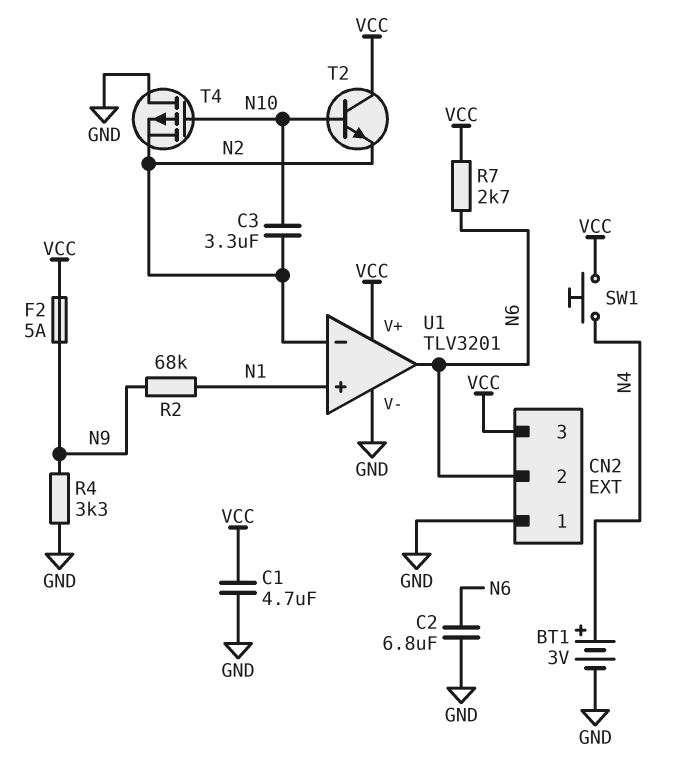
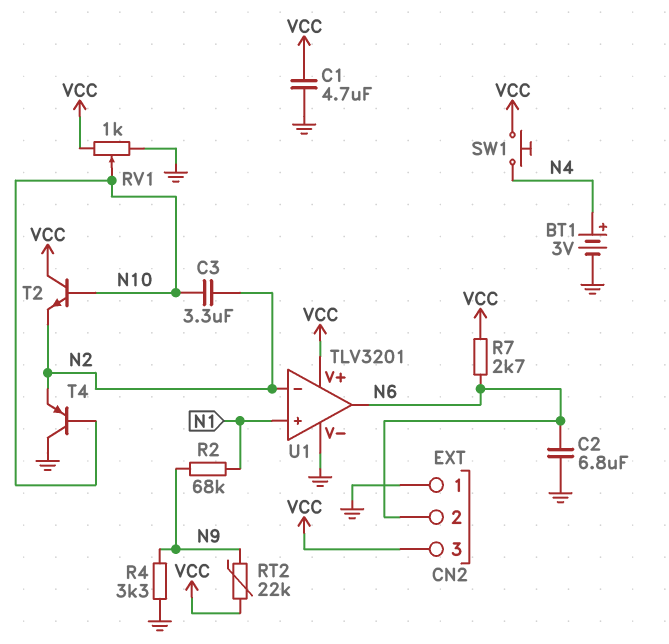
F2: 5A (N9, VCC) -> none
RT2: none -> 22k (N9, VCC)
RV1: none -> 1k (GND, VCC, wiper N10)
T4: PMOS (G N10, D GND, S N2) -> PNP (B N10, C GND, E N2)

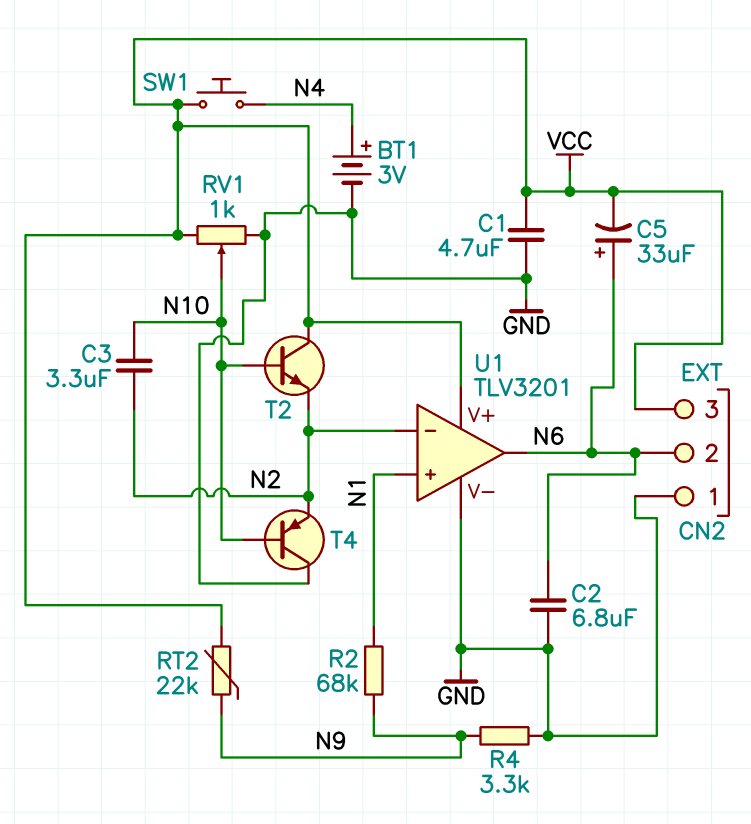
C5: none -> 33uF (plus N6, minus VCC)
R7: 2.7k (N6, VCC) -> none

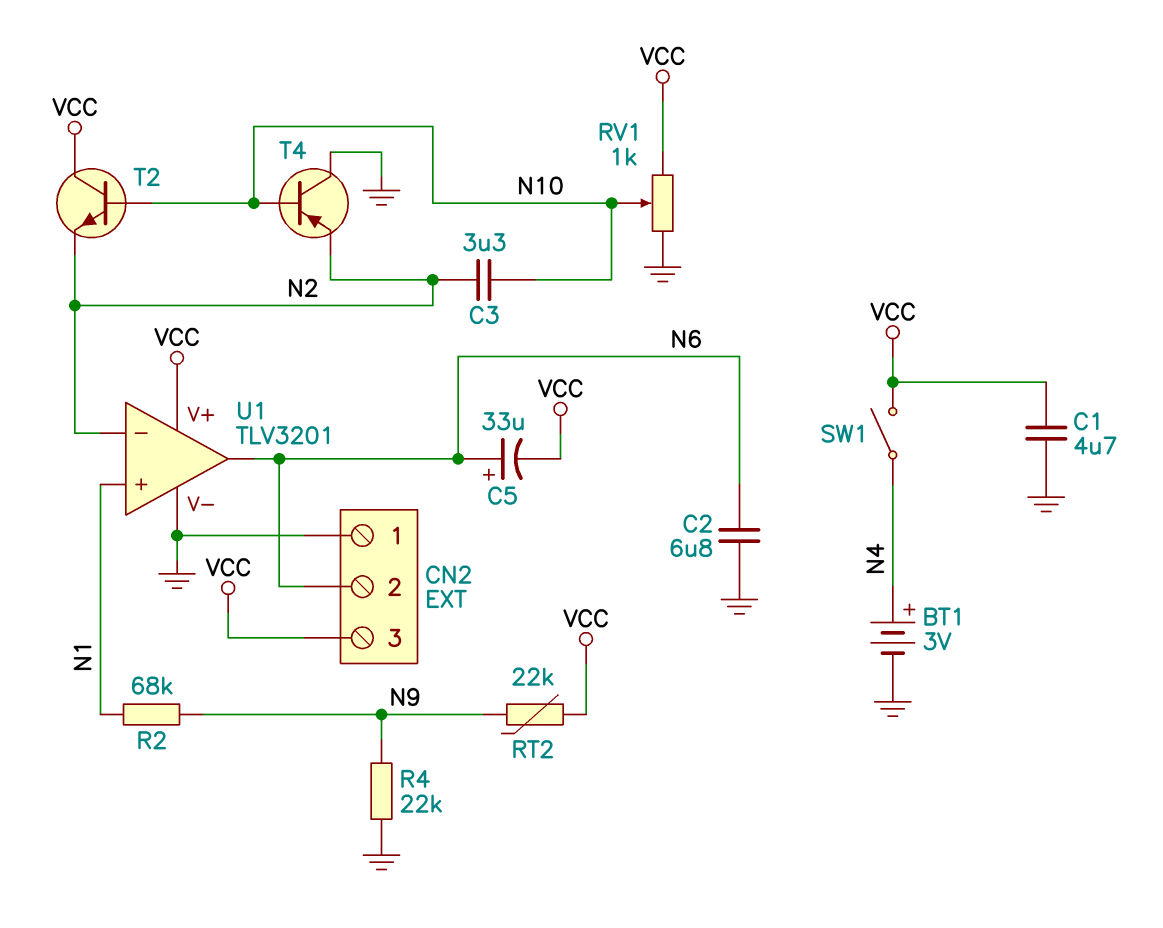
R4: 3.3k (GND, N9) -> 22k (GND, N9)
SW1: button (N4, VCC) -> switch (N4, VCC)

